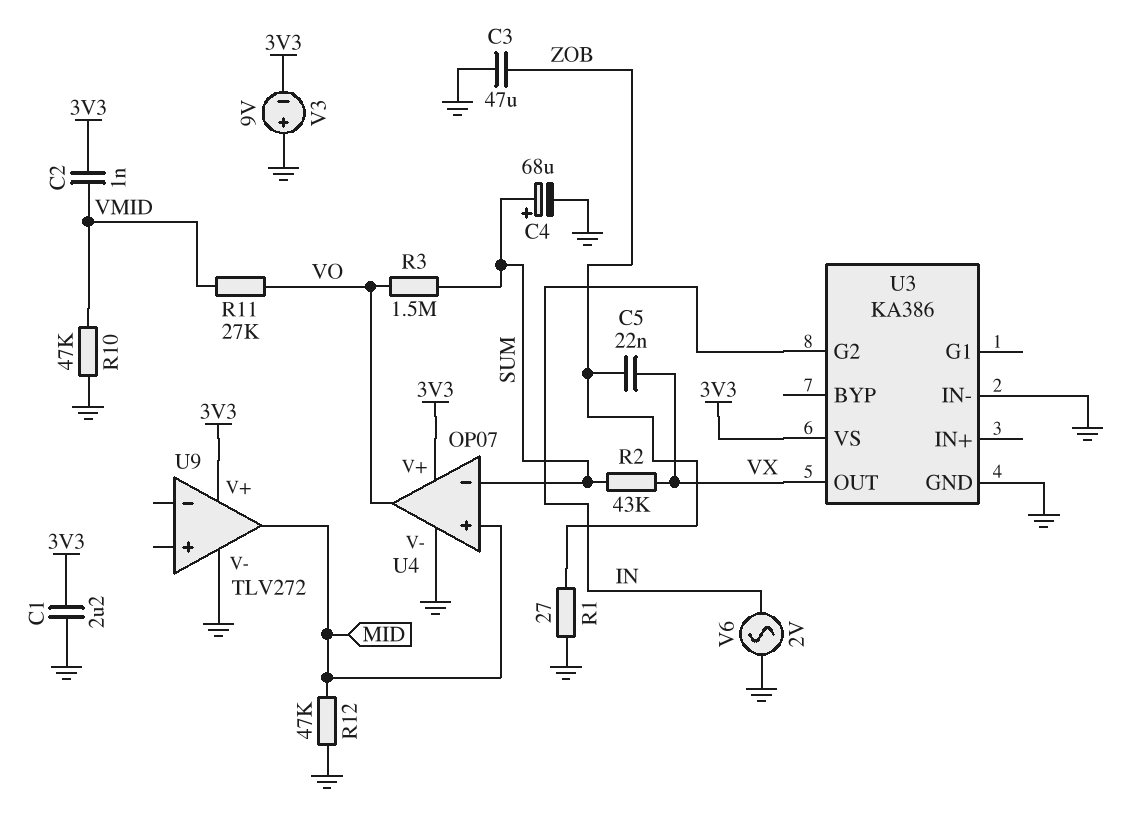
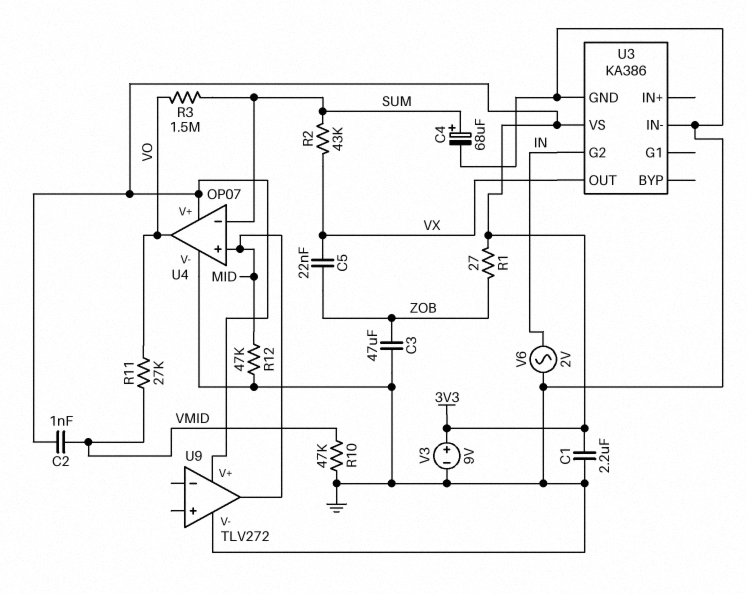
R1: 27 (GND, ZOB) -> 27 (3V3, ZOB)
V3: 9V (plus GND, minus 3V3) -> 9V (plus 3V3, minus GND)

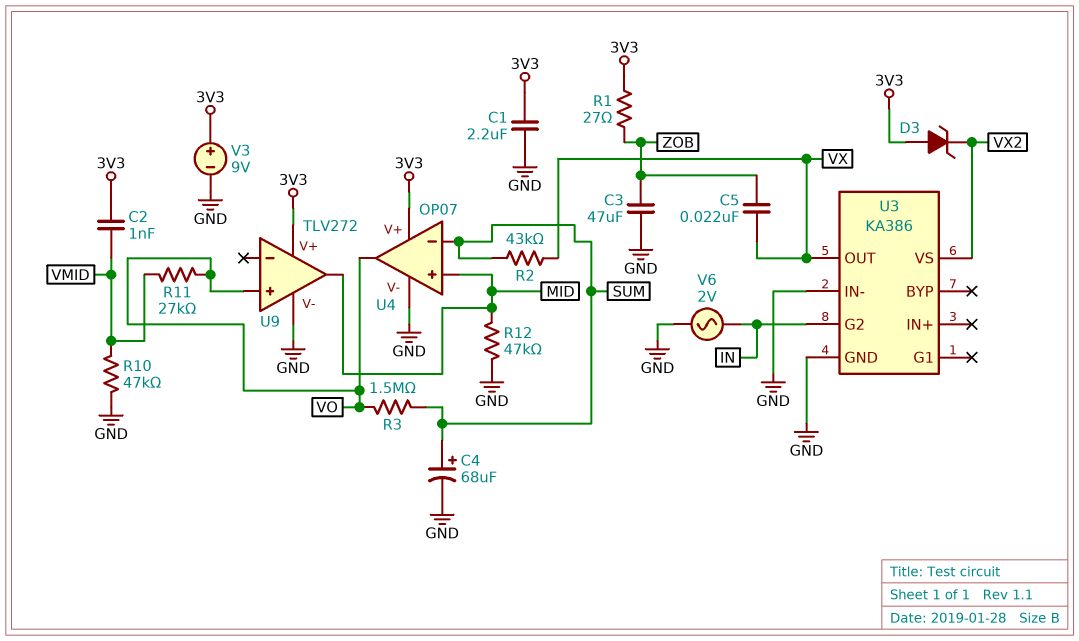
D3: none -> zener (A 3V3, K VX2)
U3 pin VS: 3V3 -> VX2
U9 pin in+: none -> VO

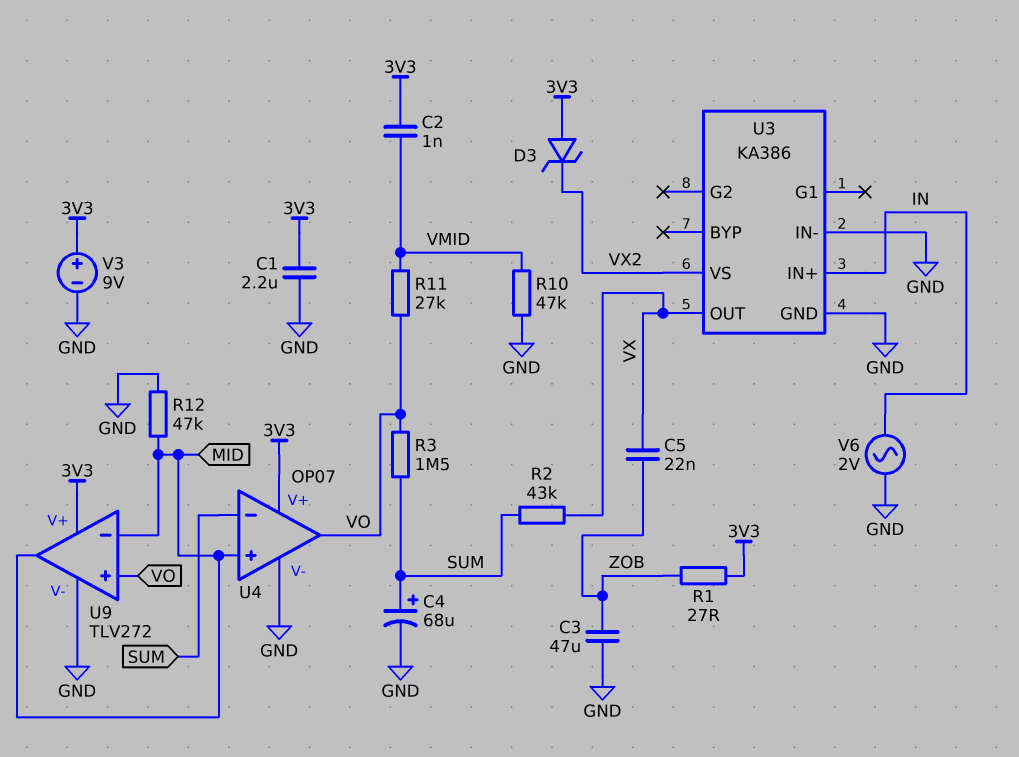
U3 pin G2: IN -> none
U3 pin IN+: none -> IN
U9 pin in-: none -> MID

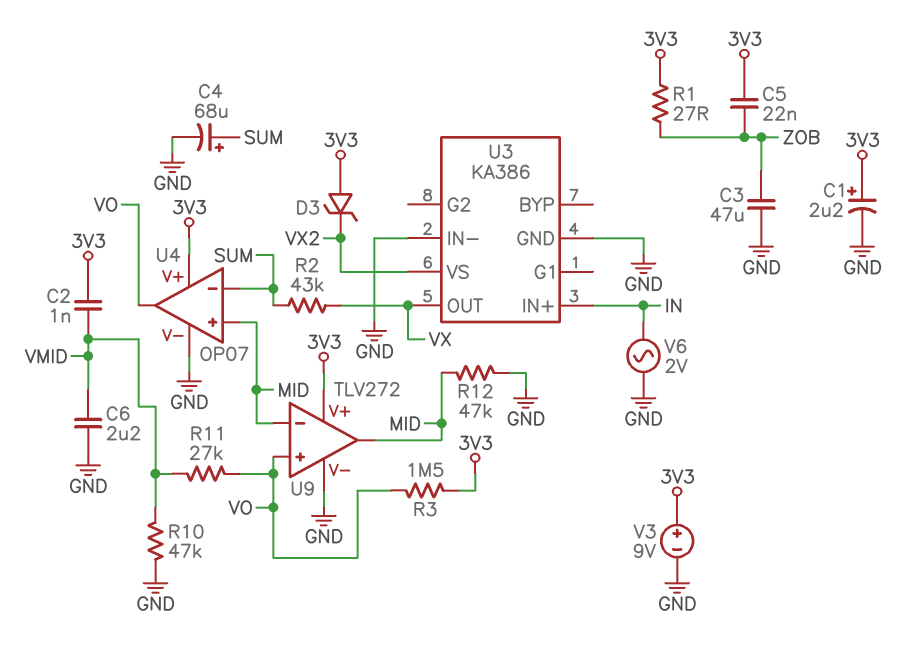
C1: 2.2uF (3V3, GND) -> 2.2uF (plus 3V3, minus GND)
C5: 22nF (VX, ZOB) -> 22nF (3V3, ZOB)
C6: none -> 2.2uF (GND, VMID)
R3: 1.5M (SUM, VO) -> 1.5M (3V3, VO)

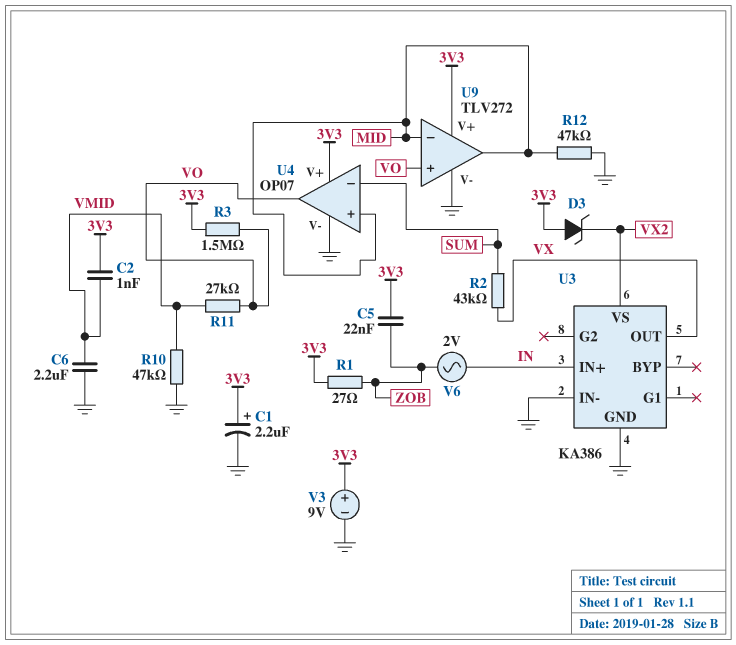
C3: 47uF (GND, ZOB) -> none
C4: 68uF (plus SUM, minus GND) -> none
V6: AC 2V (GND, IN) -> AC 2V (IN, ZOB)

